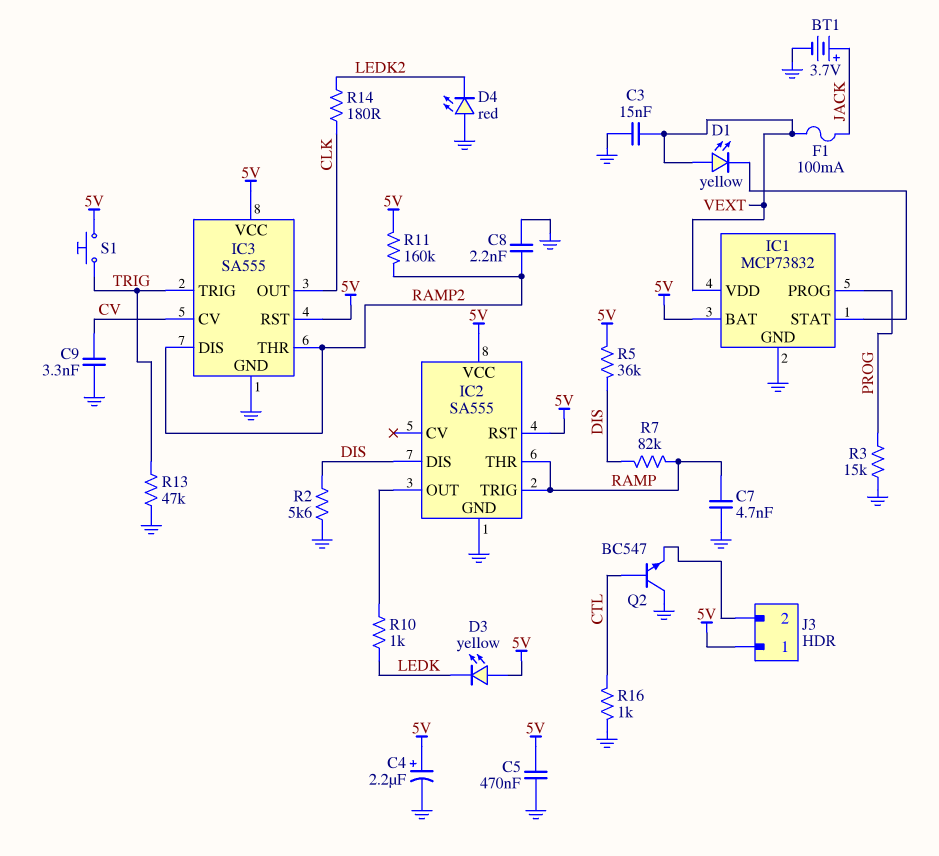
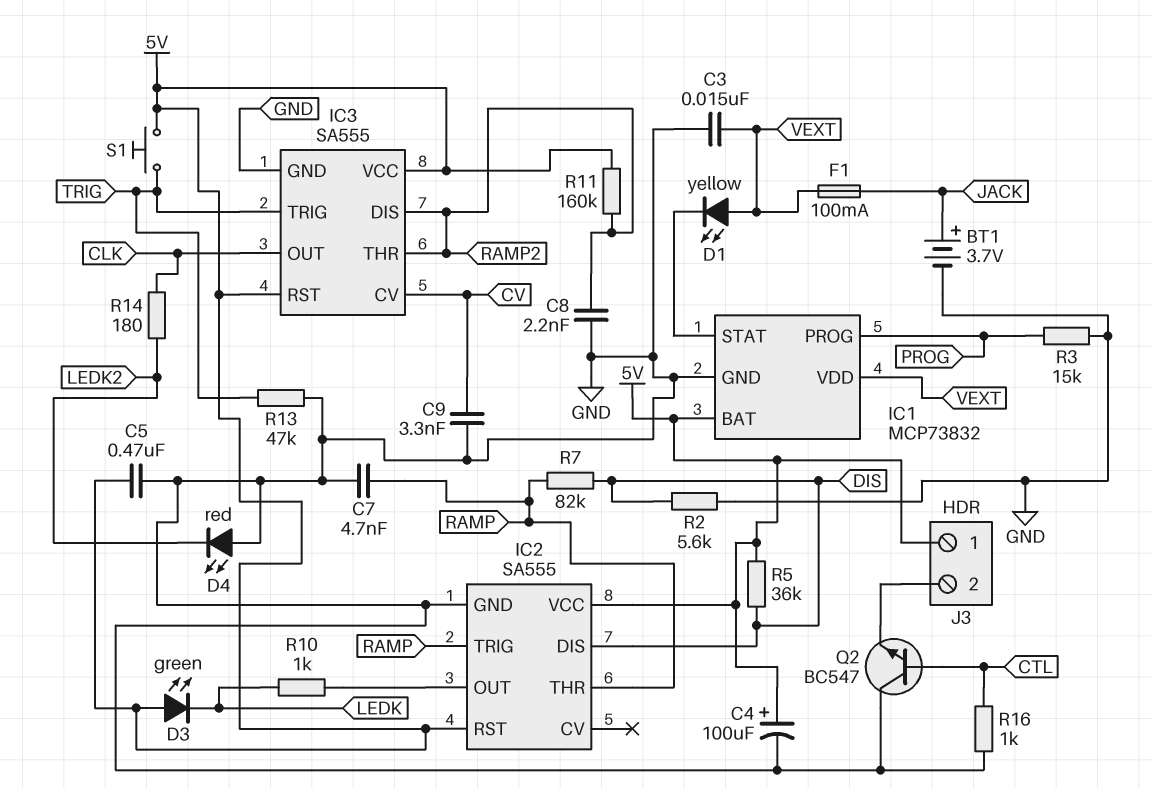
C4: 2.2uF (plus 5V, minus GND) -> 100uF (plus 5V, minus GND)
D3: LED yellow (A 5V, K LEDK) -> LED green (A 5V, K LEDK)

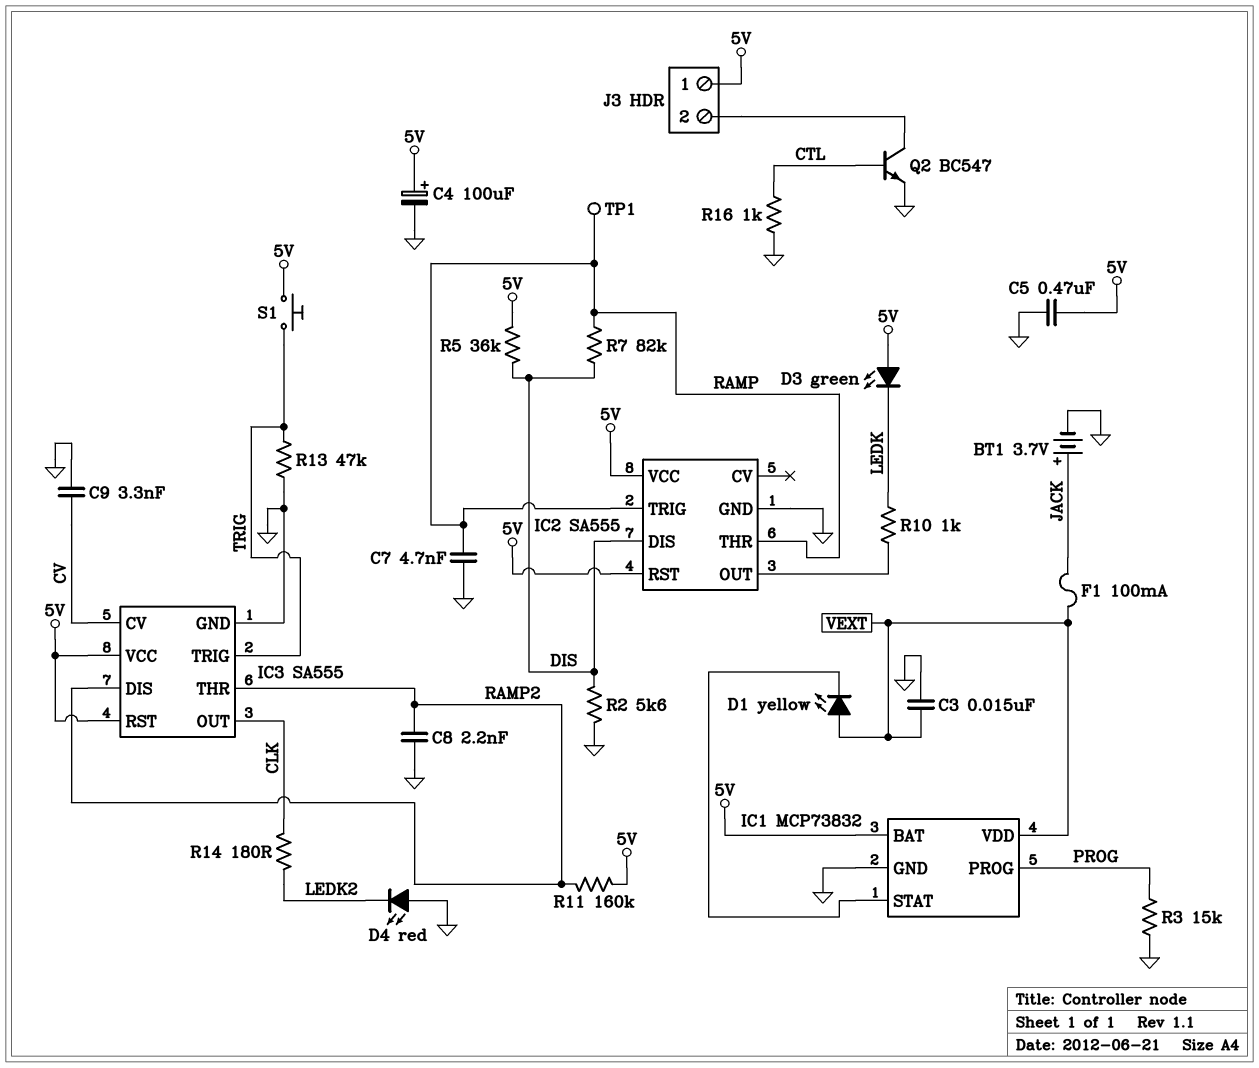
Q2: NPN BC547 (B CTL, C GND, E J3/2) -> NPN BC547 (B CTL, C J3/2, E GND)
TP1: none -> test point (RAMP)

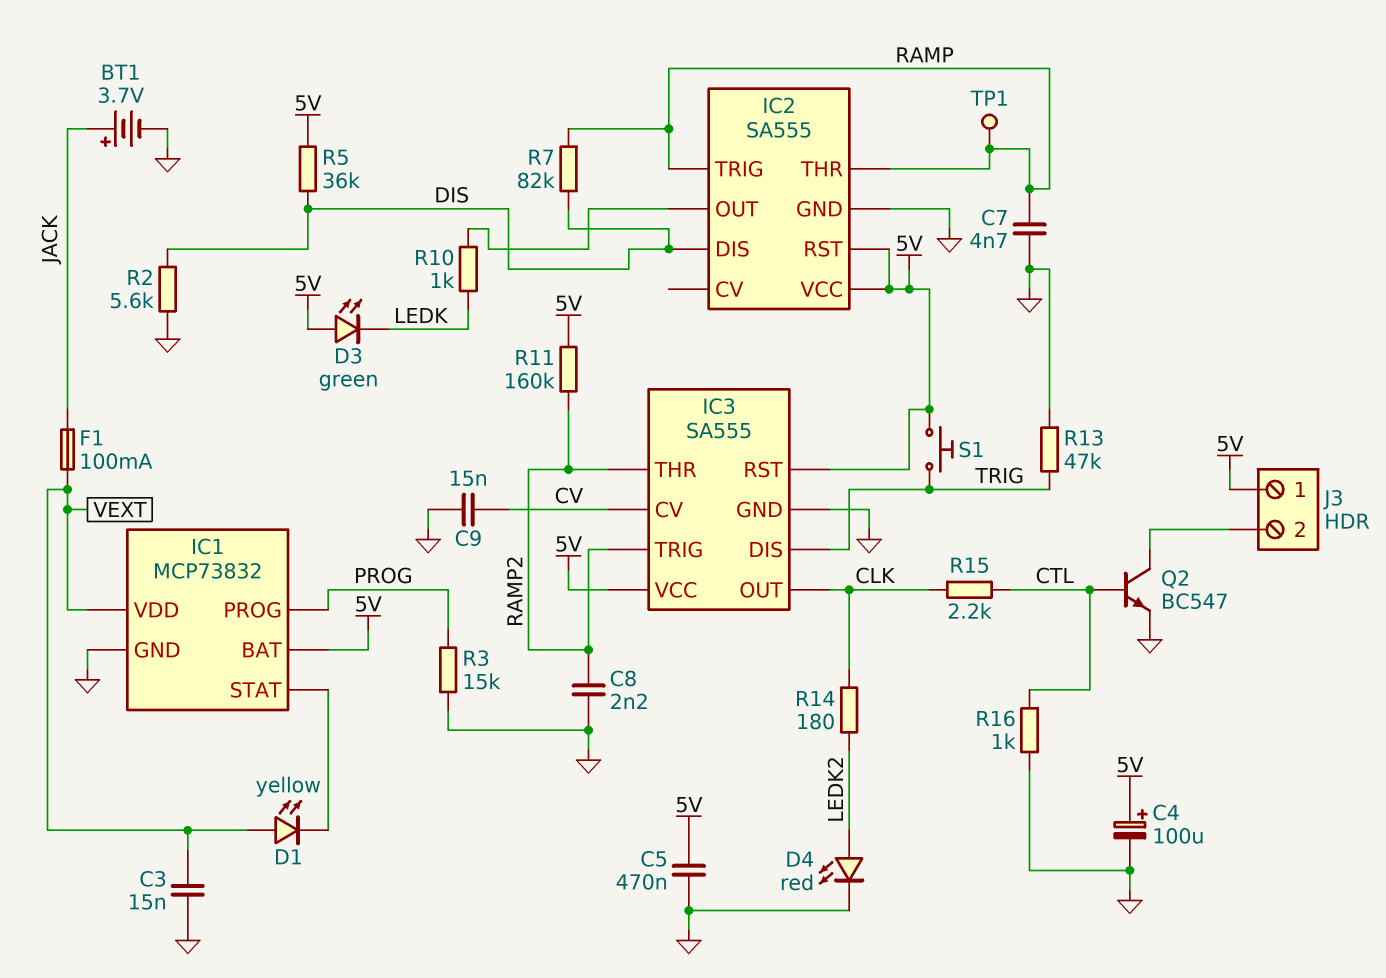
C9: 3.3nF (CV, GND) -> 15nF (CV, GND)
D4: LED red (A GND, K LEDK2) -> LED red (A LEDK2, K GND)
IC3 pin DIS: RAMP2 -> TRIG
IC3 pin TRIG: TRIG -> RAMP2
R15: none -> 2.2k (CLK, CTL)

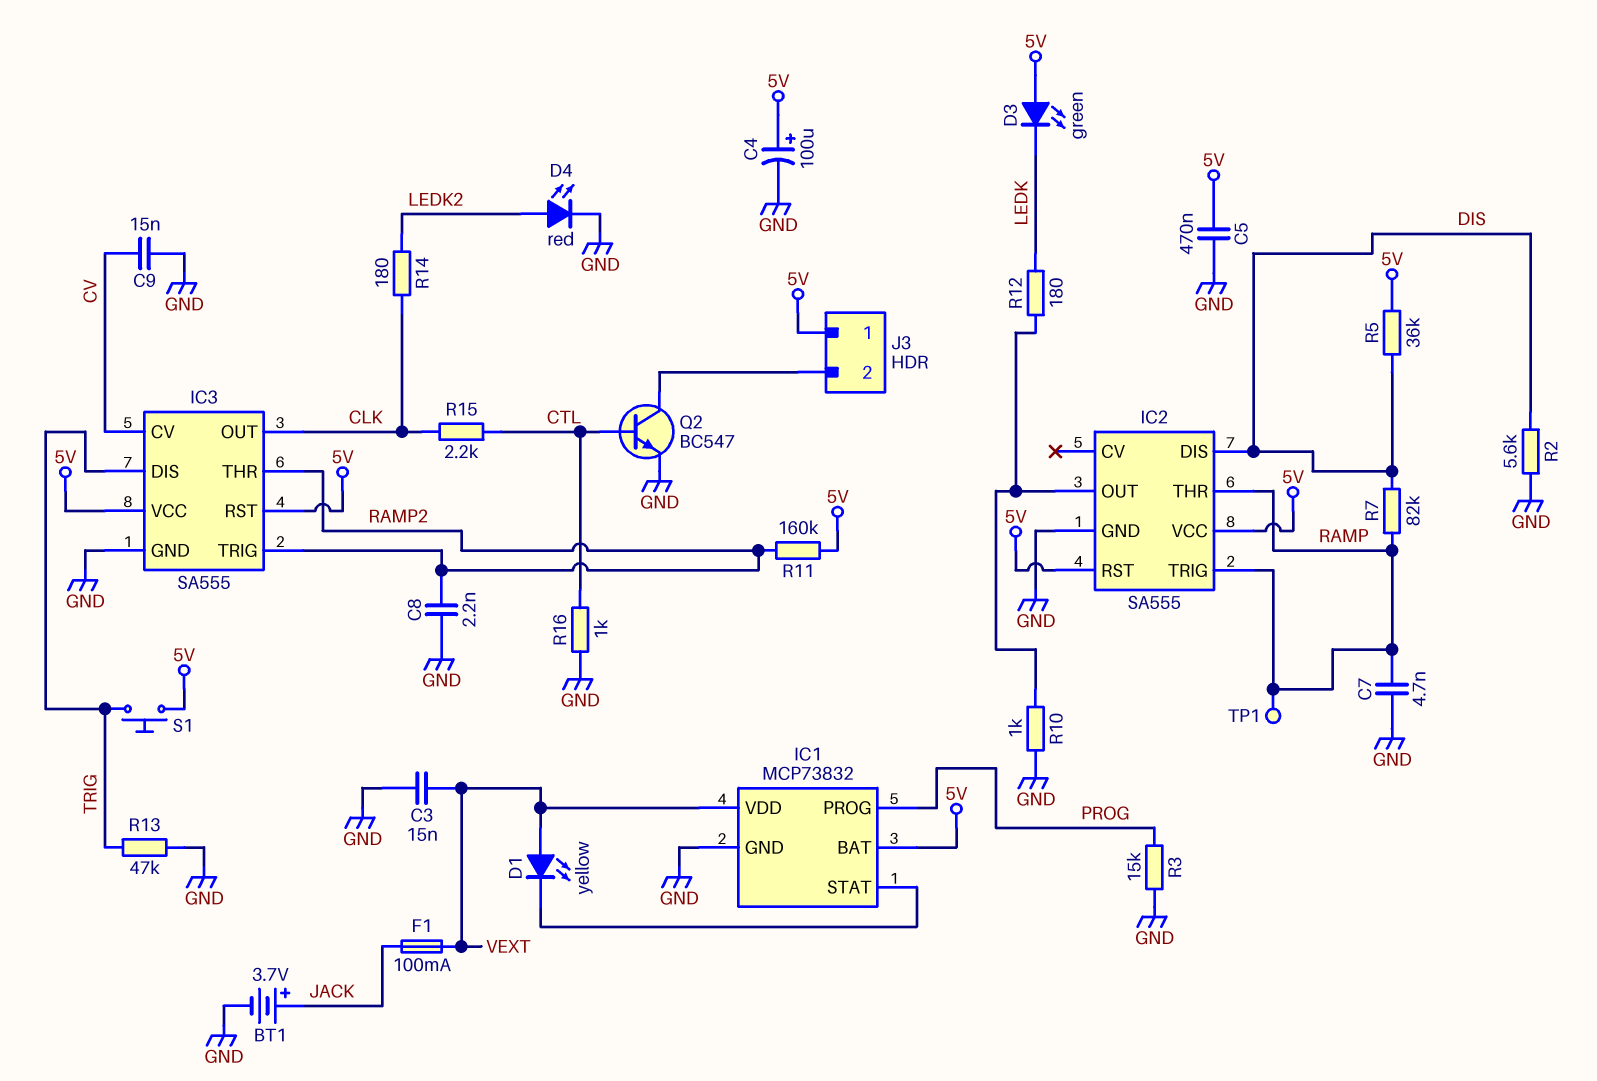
R10: 1k (IC2/OUT, LEDK) -> 1k (GND, IC2/OUT)
R12: none -> 180 (IC2/OUT, LEDK)

